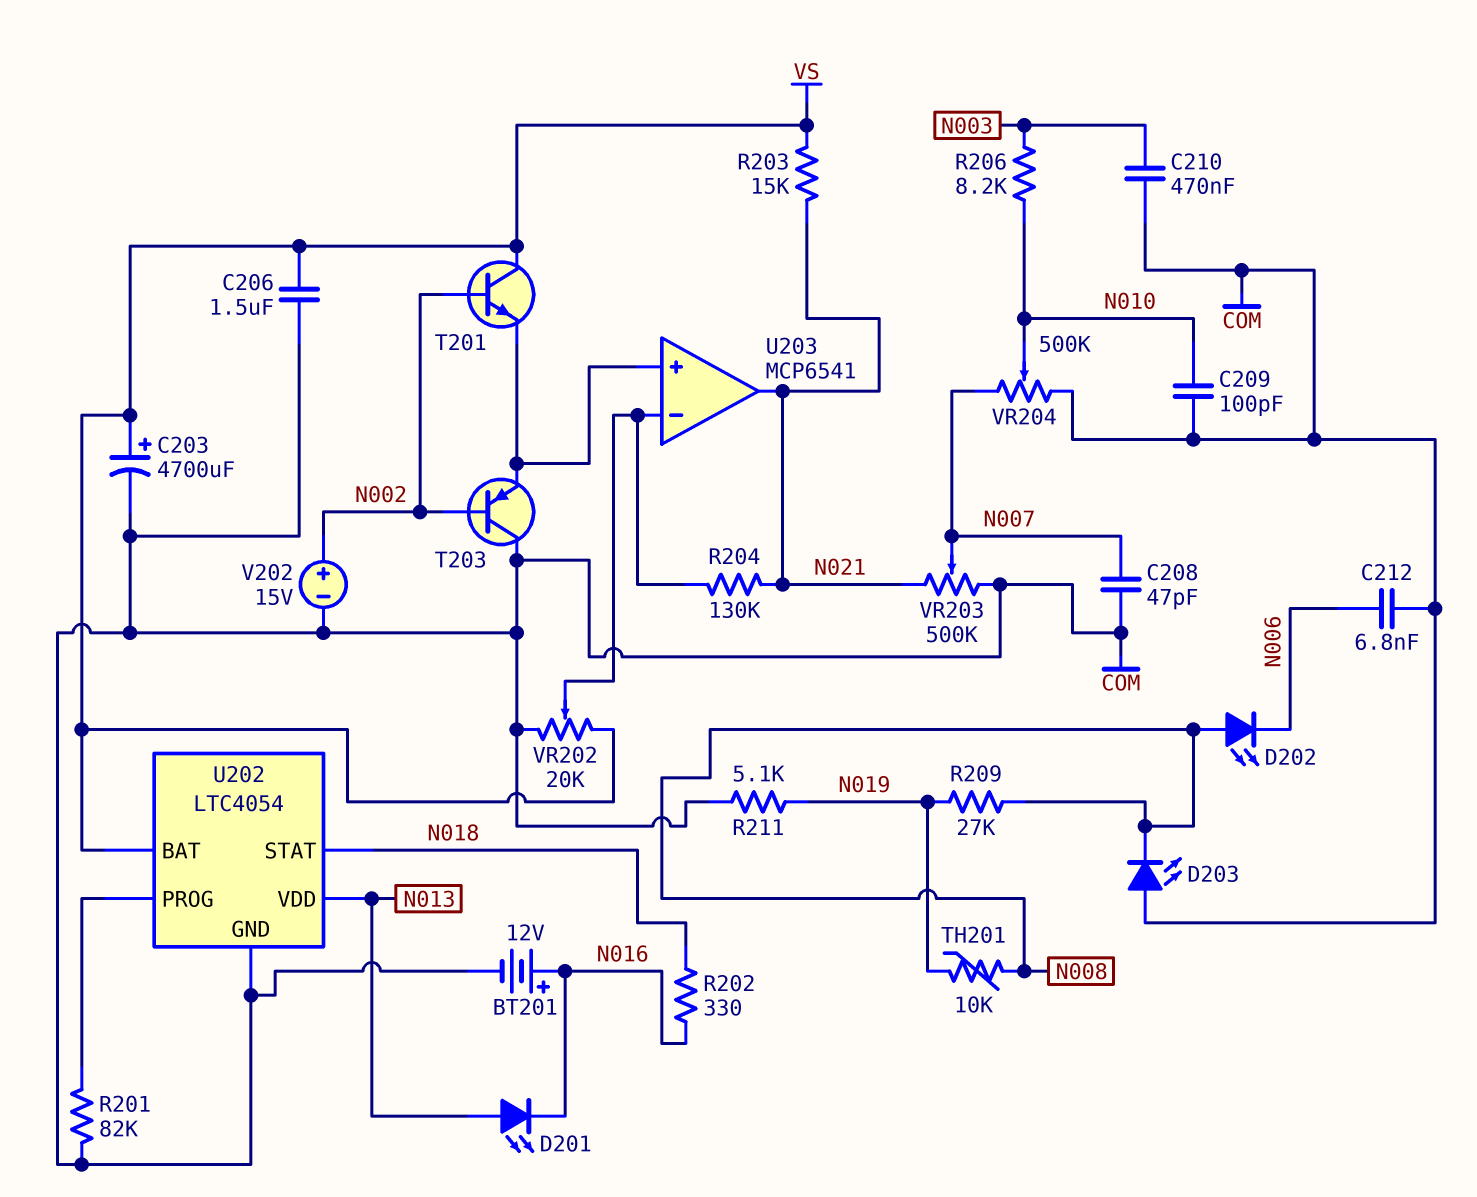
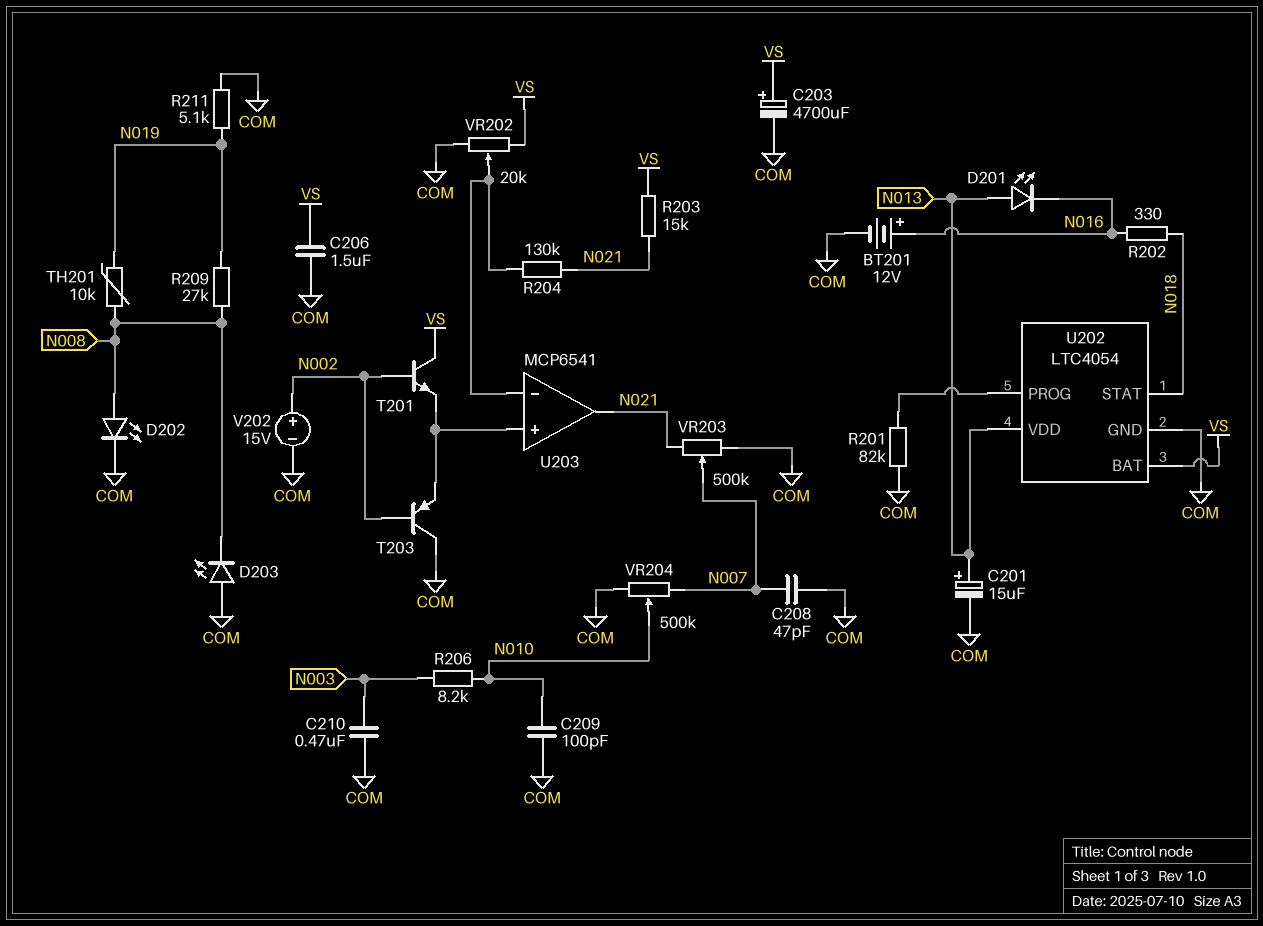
C201: none -> 15uF (plus N013, minus COM)
C212: 6.8nF (COM, N006) -> none
D202: LED (A N008, K N006) -> LED (A N008, K COM)

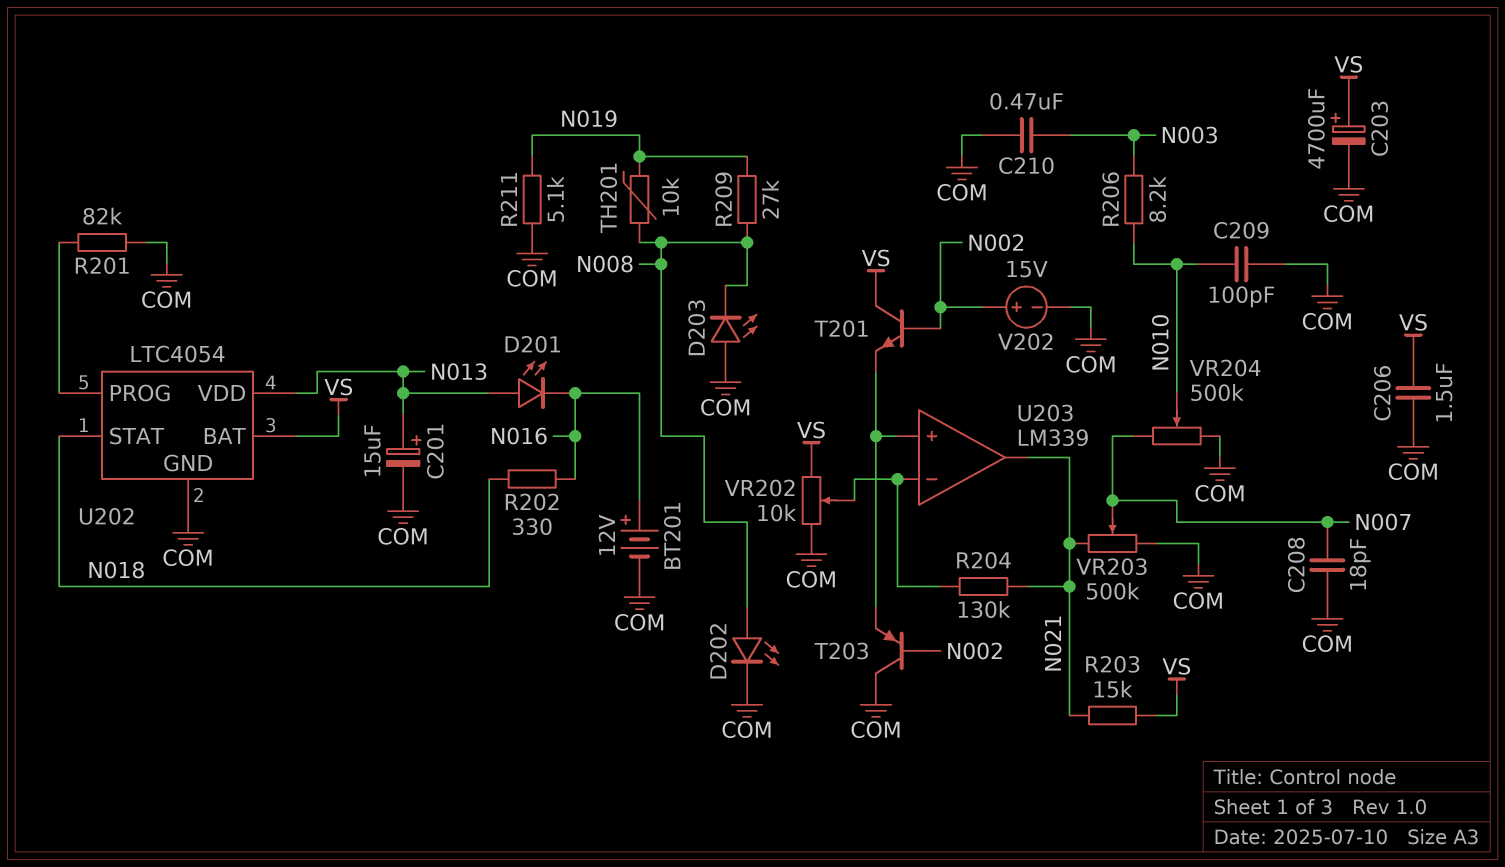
C208: 47pF (COM, N007) -> 18pF (COM, N007)
U203: MCP6541 -> LM339
VR202: 20k (COM, VS, wiper U203/in-) -> 10k (COM, VS, wiper U203/in-)

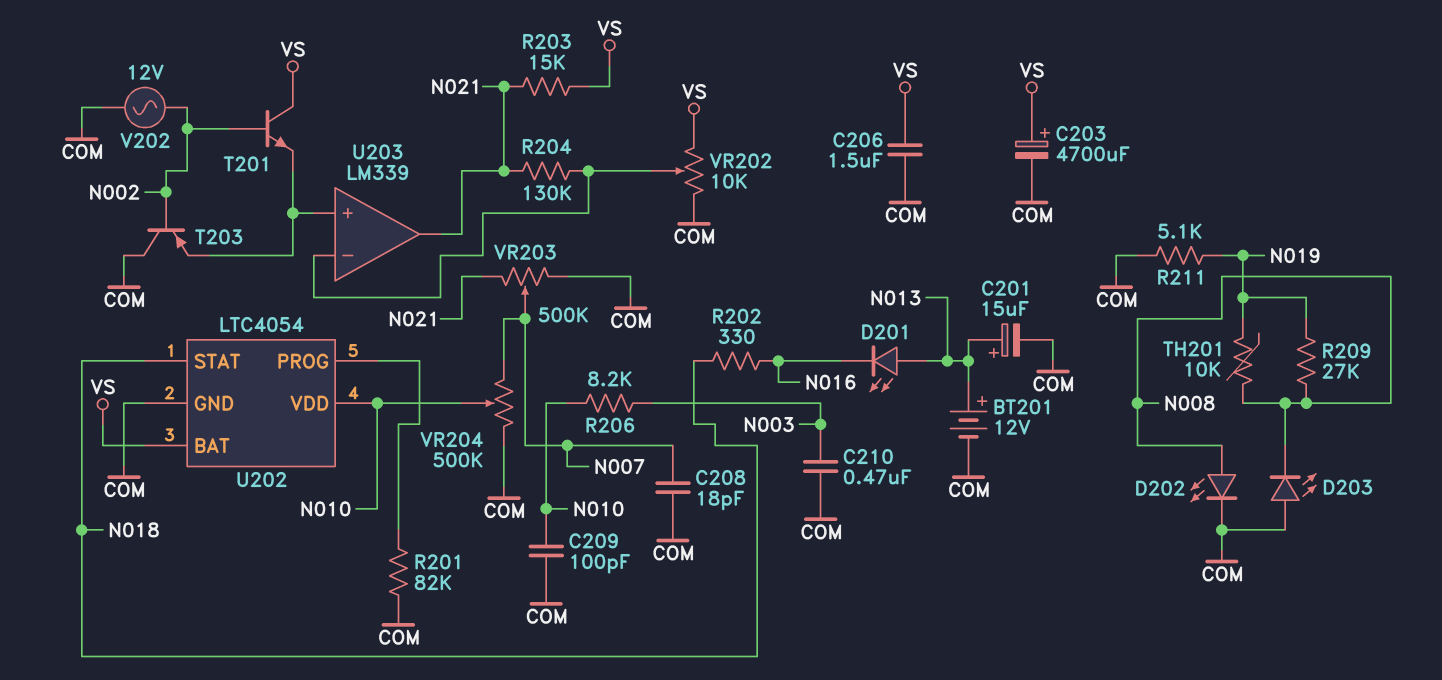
BT201: 12V (plus N016, minus COM) -> 12V (plus N013, minus COM)
U202 pin VDD: N013 -> N010
V202: 15V (plus N002, minus COM) -> AC 12V (COM, N002)

